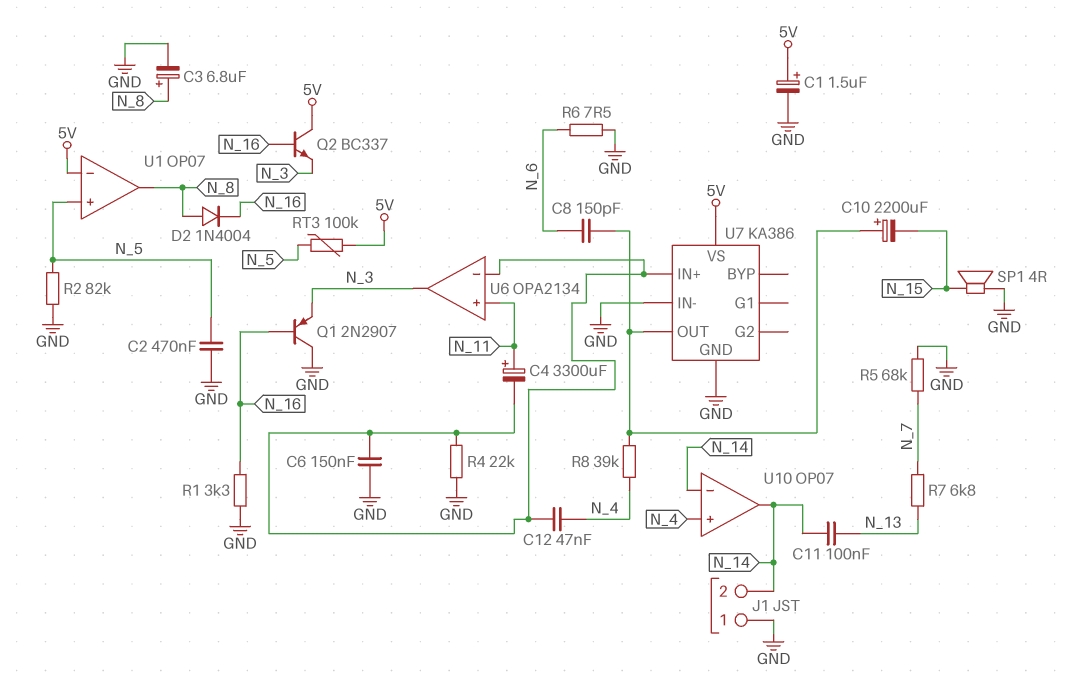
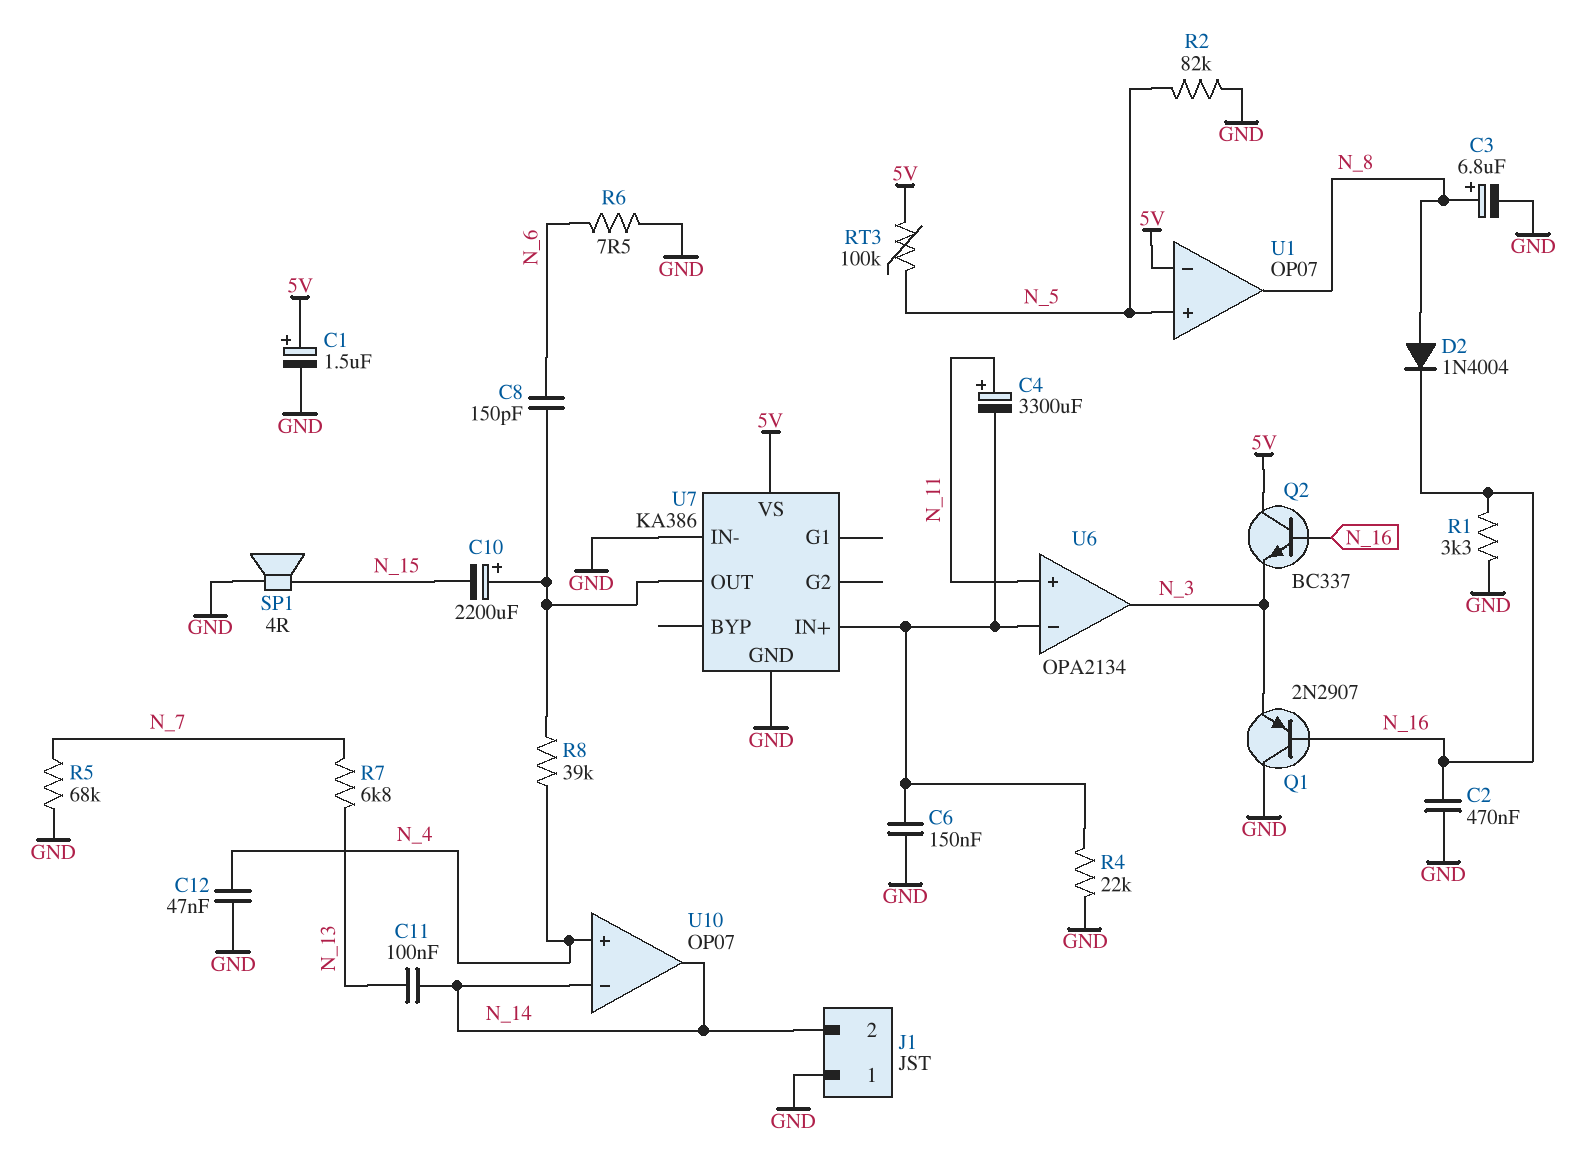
C2: 470nF (GND, N_5) -> 470nF (GND, N_16)
C12: 47nF (N_4, U6/in-) -> 47nF (GND, N_4)

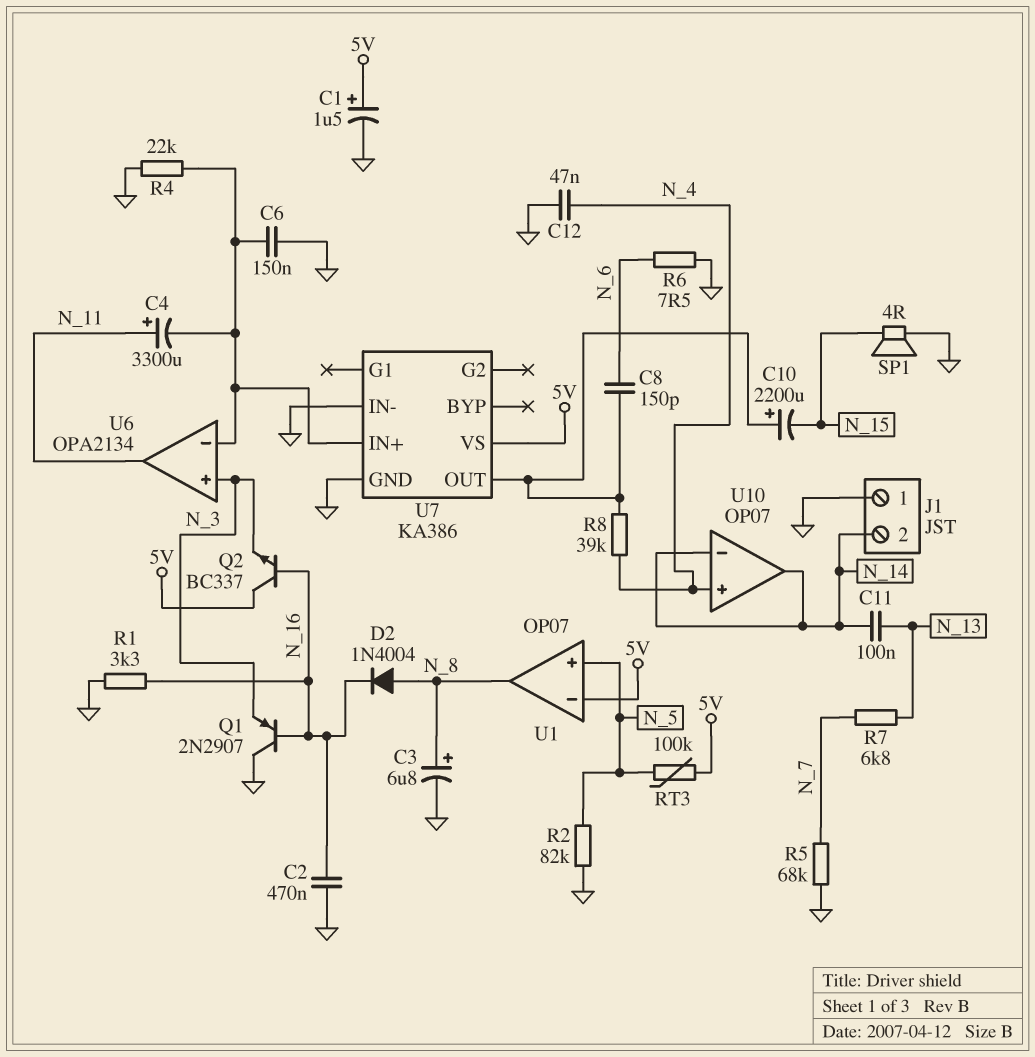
U6 pin in+: N_11 -> N_3
U6 pin out: N_3 -> N_11

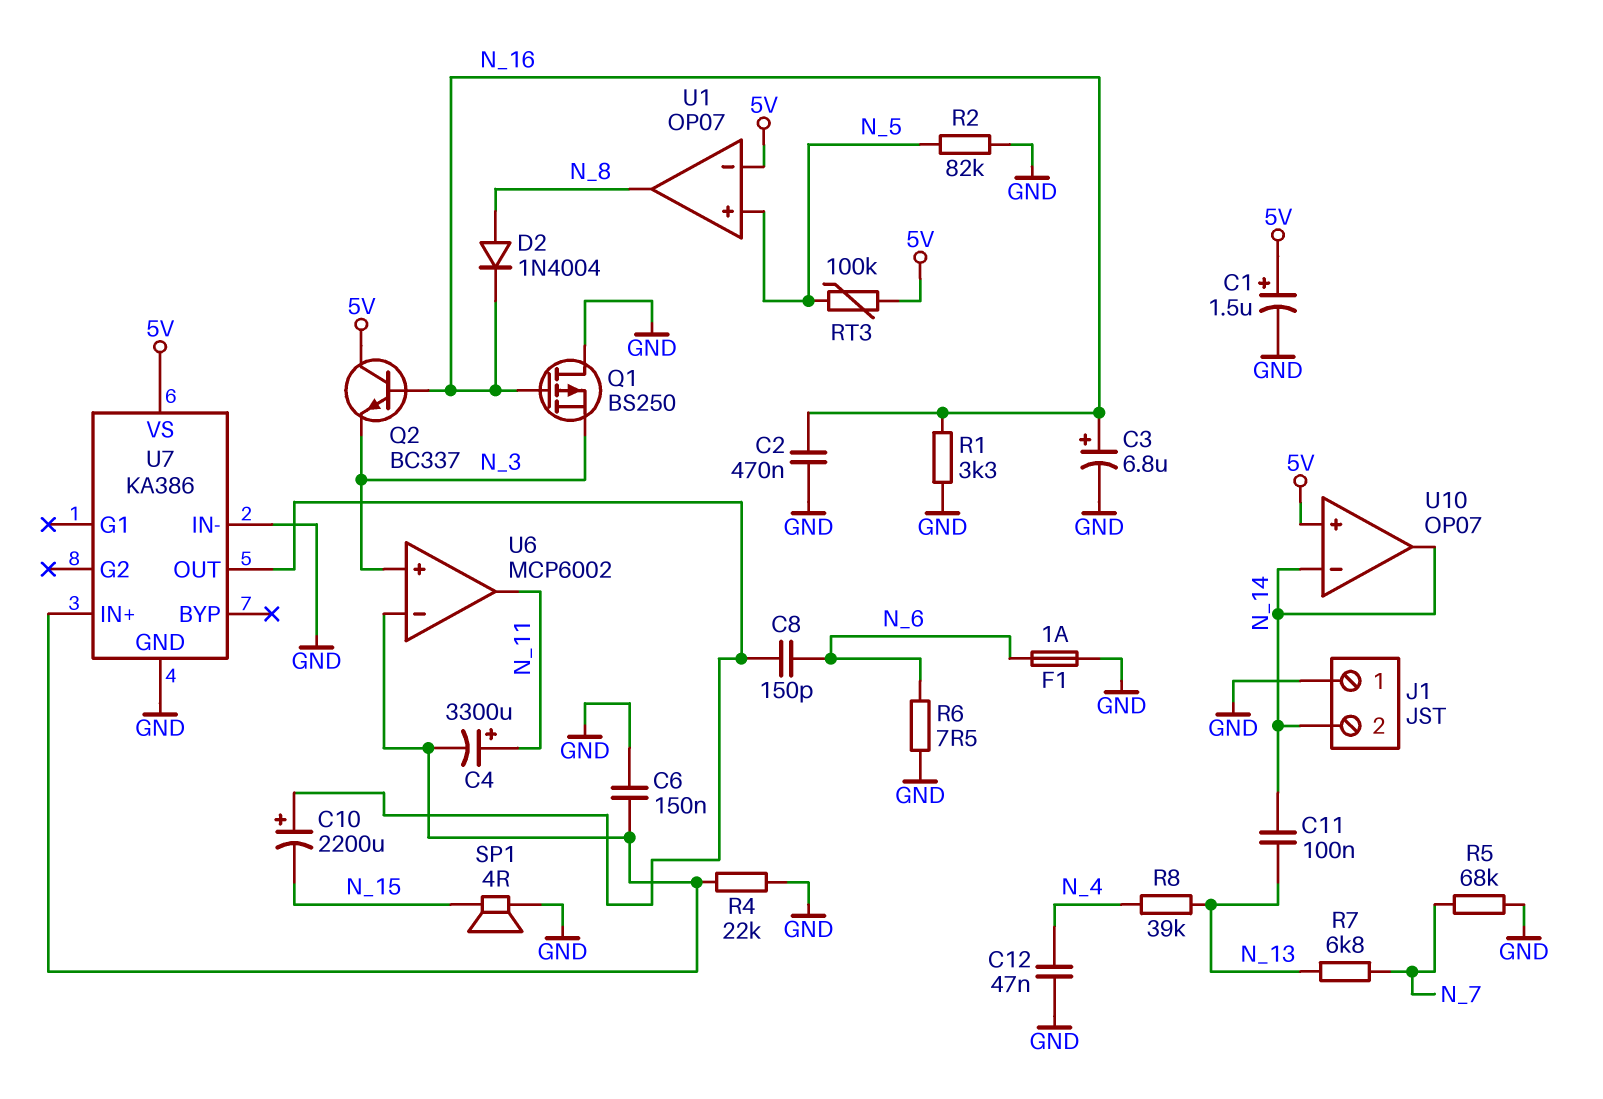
C3: 6.8uF (plus N_8, minus GND) -> 6.8uF (plus N_16, minus GND)
F1: none -> 1A (GND, N_6)
Q1: PNP 2N2907 (B N_16, C GND, E N_3) -> PMOS BS250 (G N_16, D GND, S N_3)
R8: 39k (N_4, U7/OUT) -> 39k (N_4, N_13)
U6: OPA2134 -> MCP6002
U10 pin in+: N_4 -> 5V

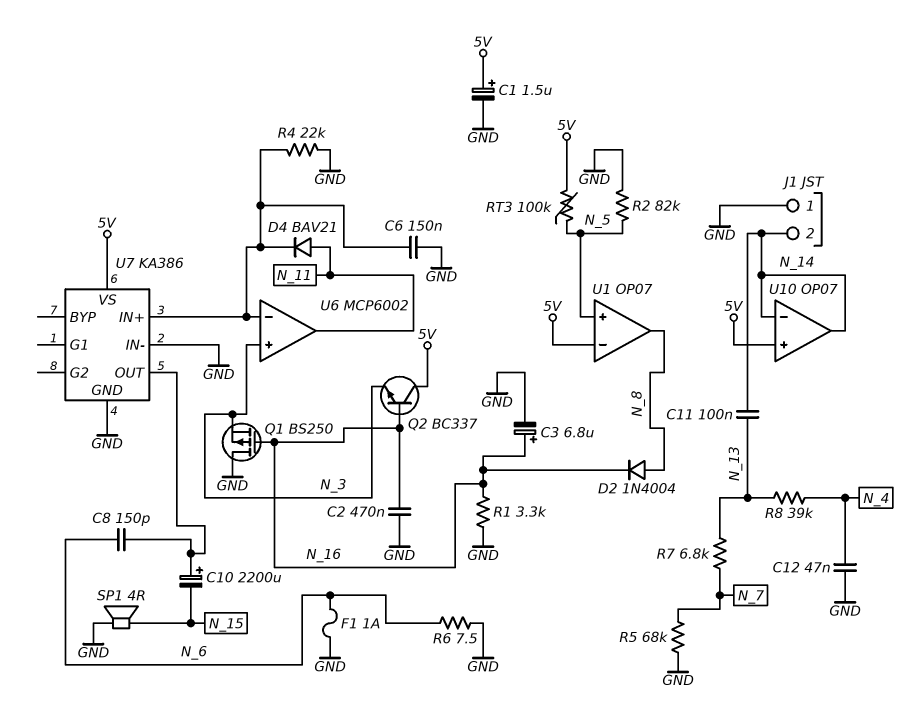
C4: 3300uF (plus N_11, minus U6/in-) -> none
D4: none -> diode BAV21 (A N_11, K U6/in-)

